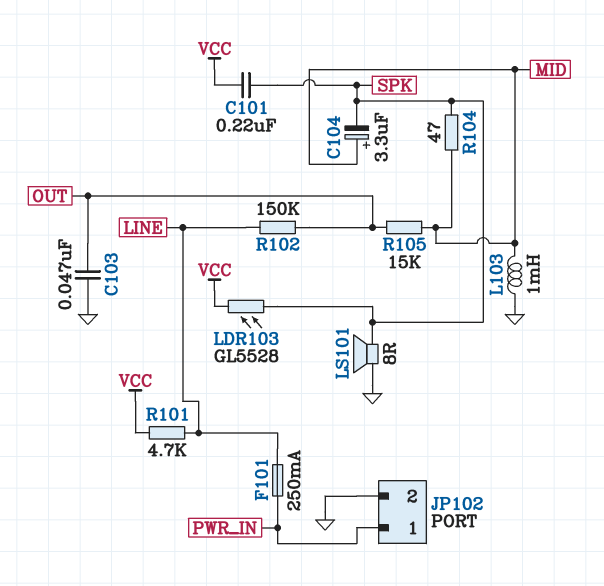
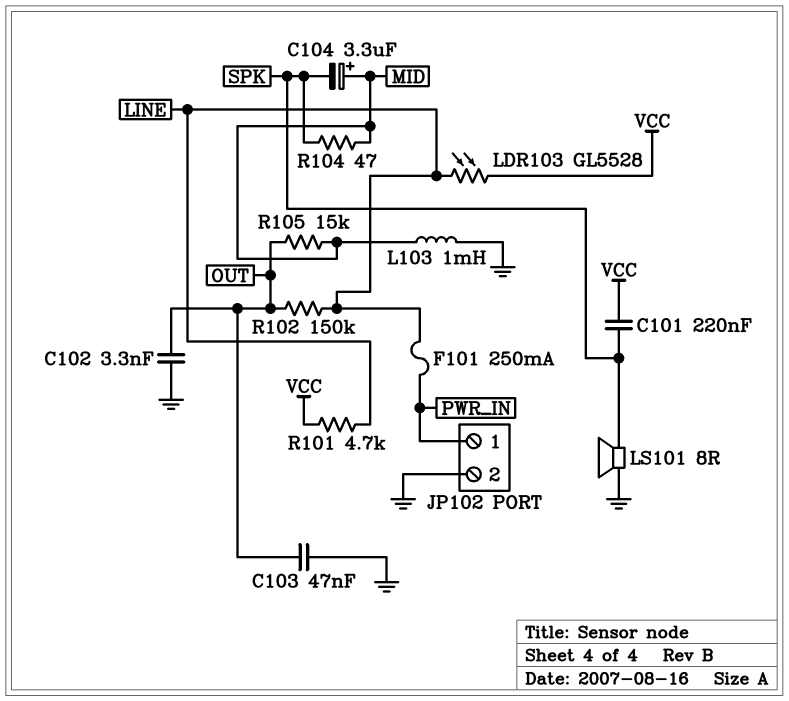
C102: none -> 3.3nF (GND, OUT)
LDR103: GL5528 (SPK, VCC) -> GL5528 (LINE, VCC)

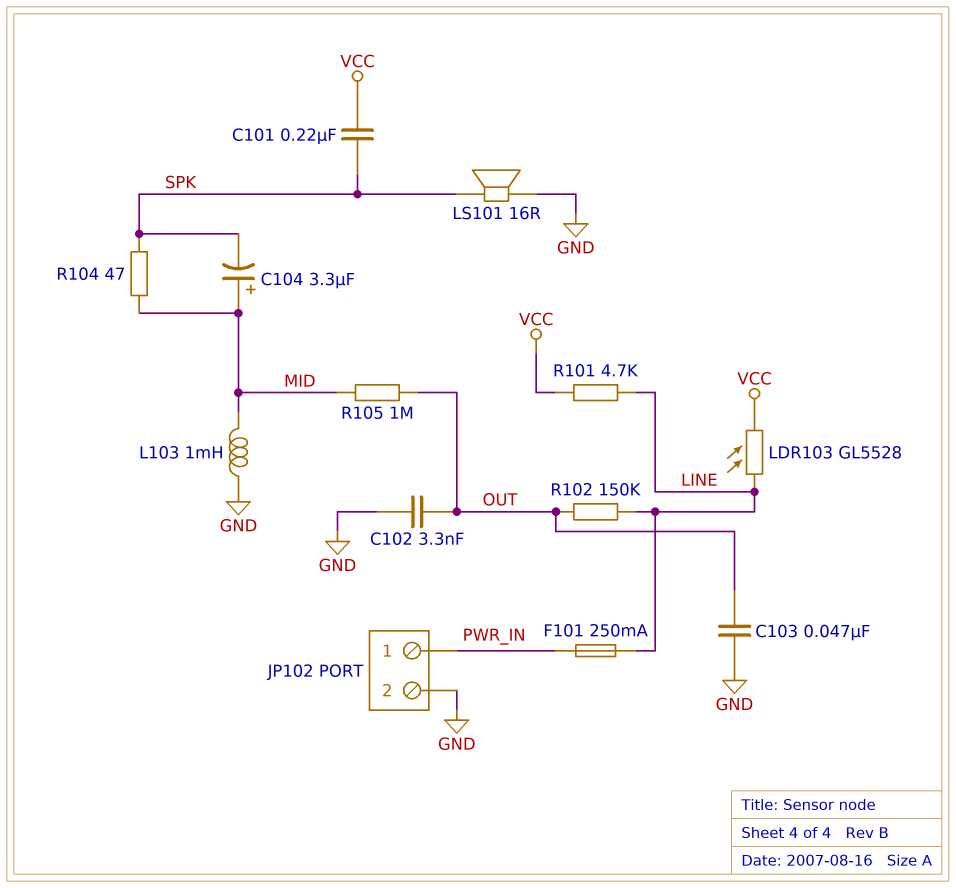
LS101: speaker 8R (GND, SPK) -> speaker 16R (GND, SPK)
R105: 15k (MID, OUT) -> 1M (MID, OUT)

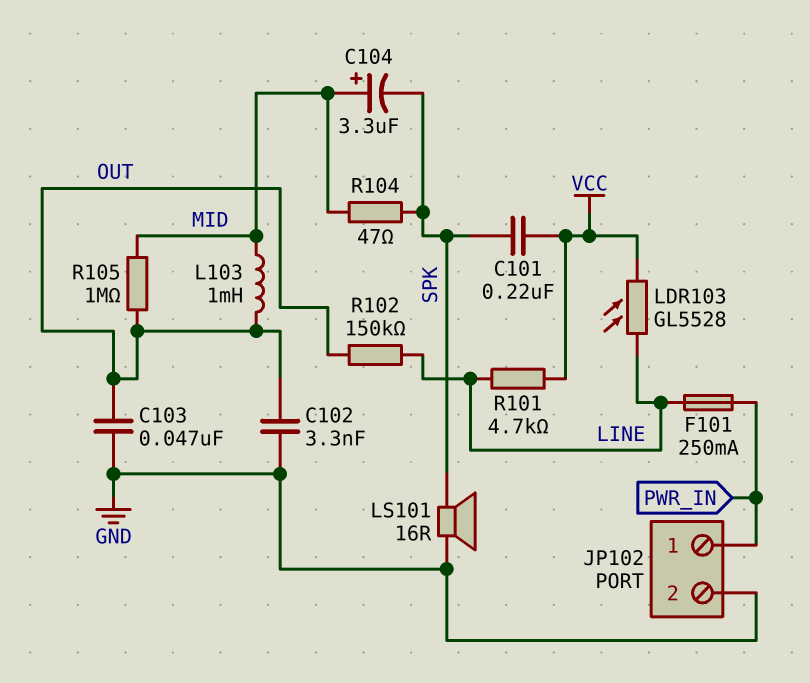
L103: 1mH (GND, MID) -> 1mH (MID, OUT)

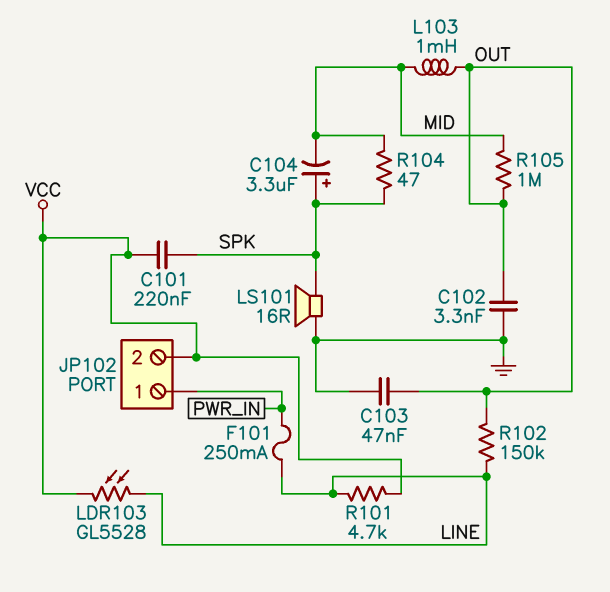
C104: 3.3uF (plus MID, minus SPK) -> 3.3uF (plus SPK, minus MID)
JP102 pin 2: GND -> VCC

